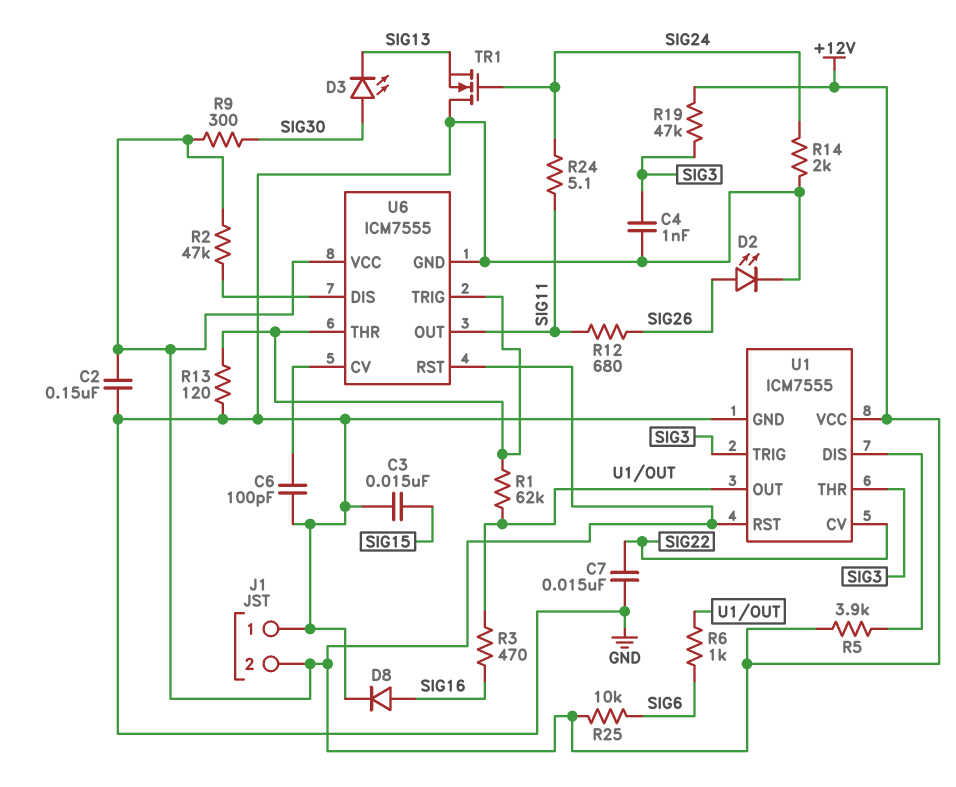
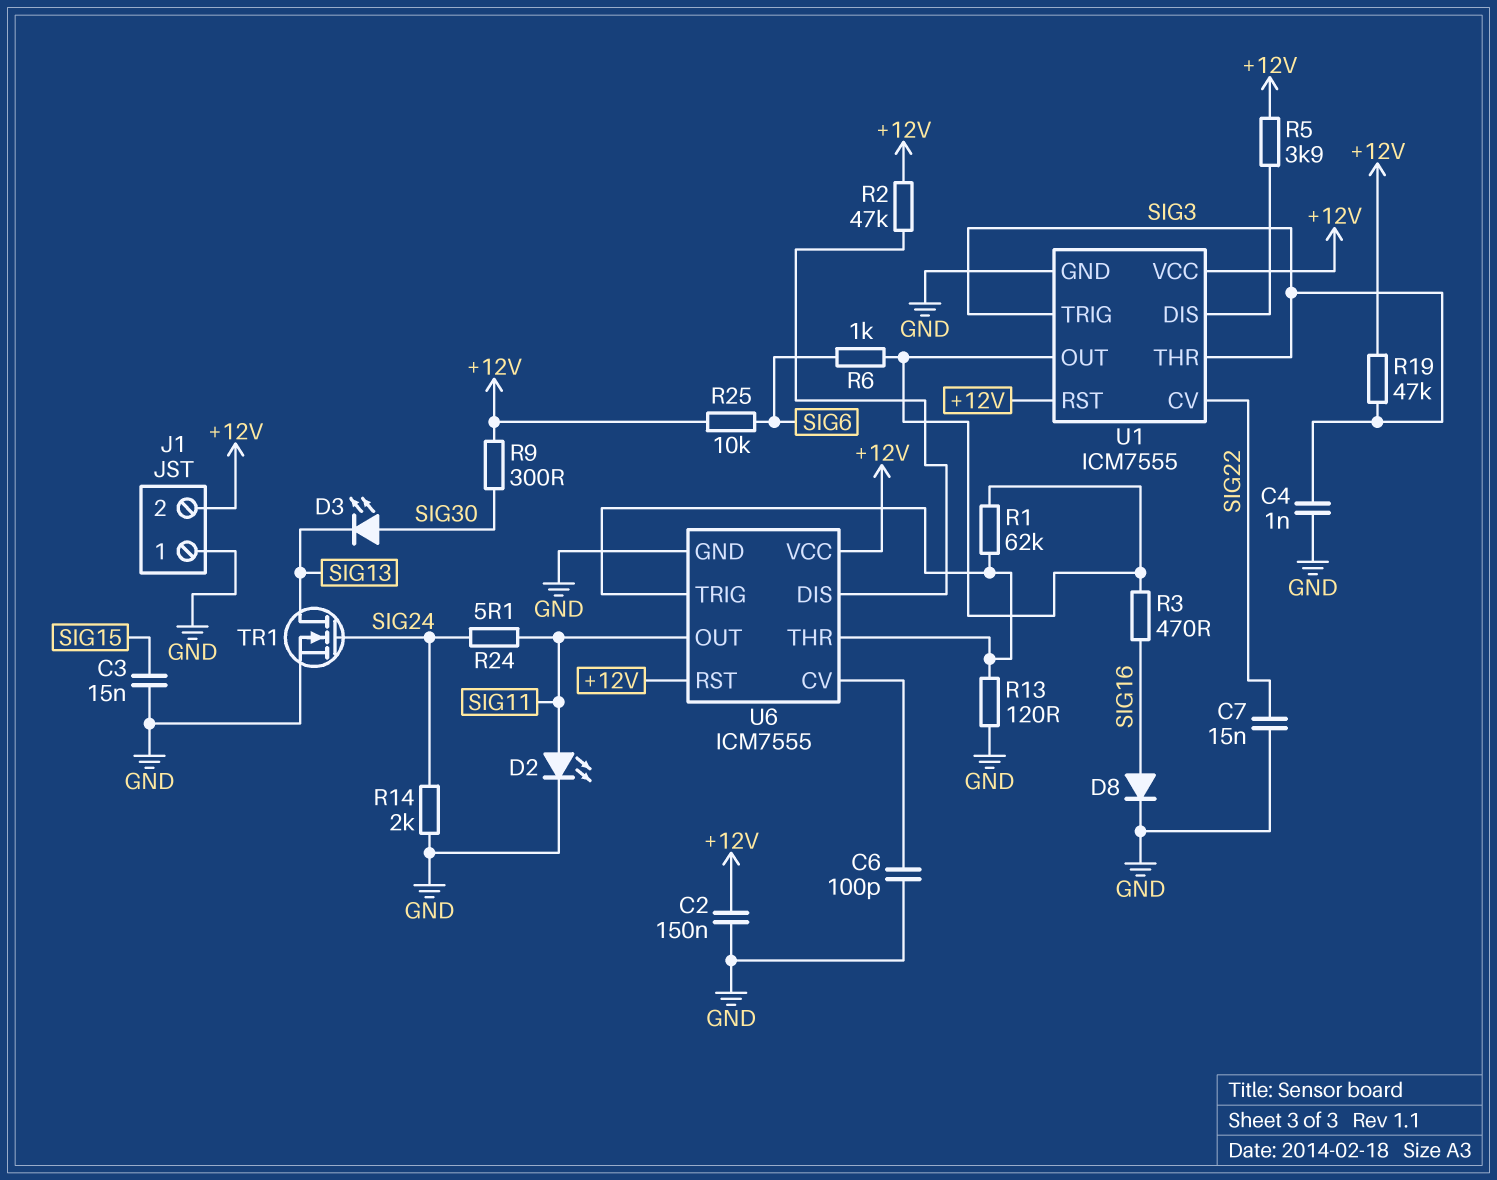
D2: LED (A SIG26, K GND) -> LED (A SIG11, K GND)
R12: 680 (SIG11, SIG26) -> none
TR1: NMOS (G SIG24, D GND, S SIG13) -> NMOS (G SIG24, D SIG13, S GND)

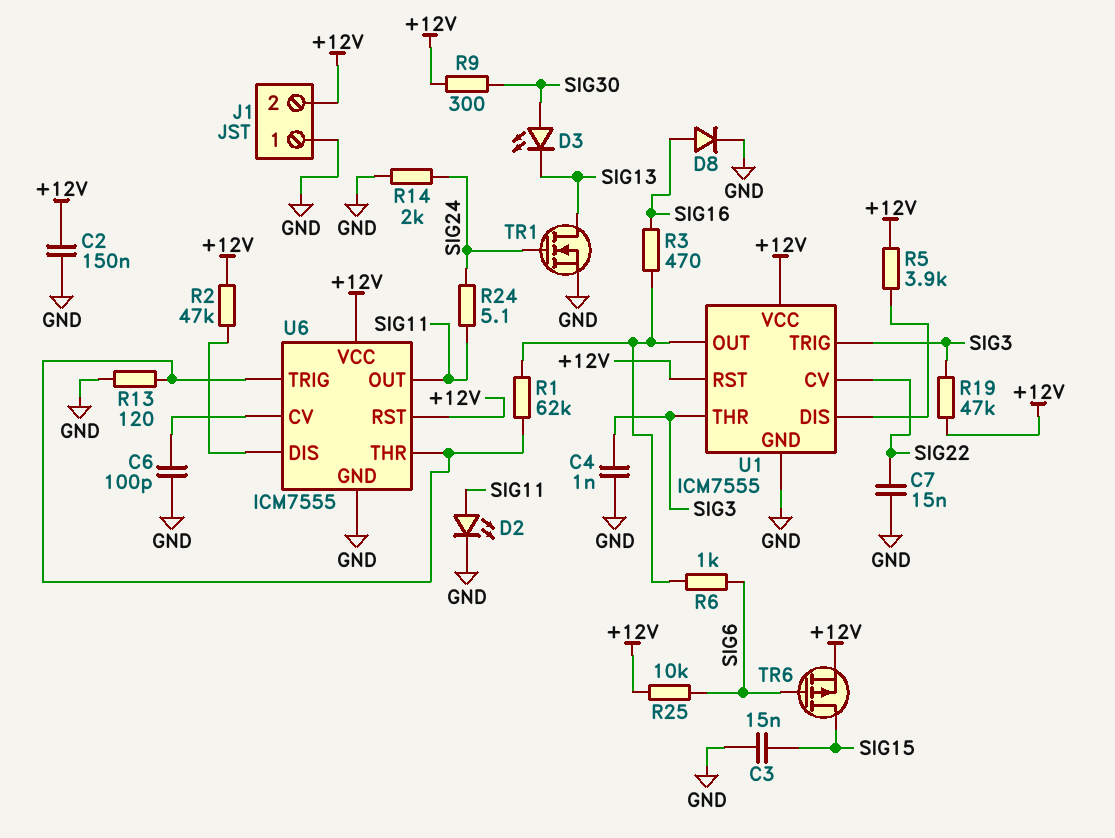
TR6: none -> PMOS (G SIG6, D SIG15, S +12V)

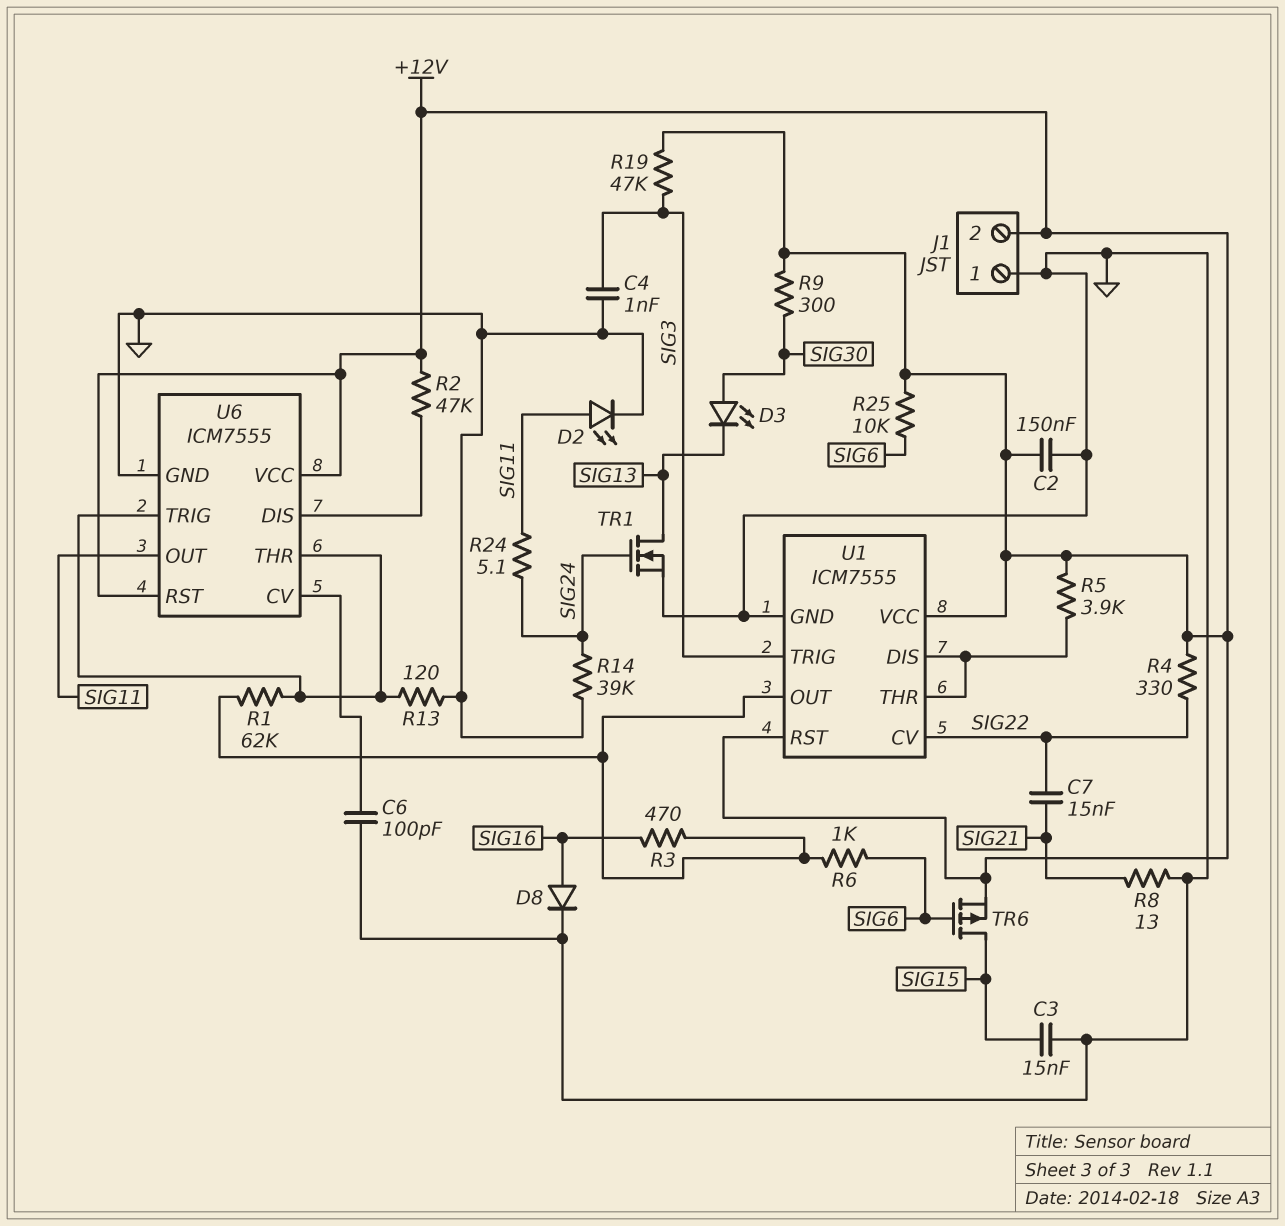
C7: 15nF (GND, SIG22) -> 15nF (SIG21, SIG22)
R4: none -> 330 (+12V, SIG22)
R8: none -> 13 (GND, SIG21)
R14: 2k (GND, SIG24) -> 39k (GND, SIG24)
U1 pin THR: SIG3 -> U1/DIS

